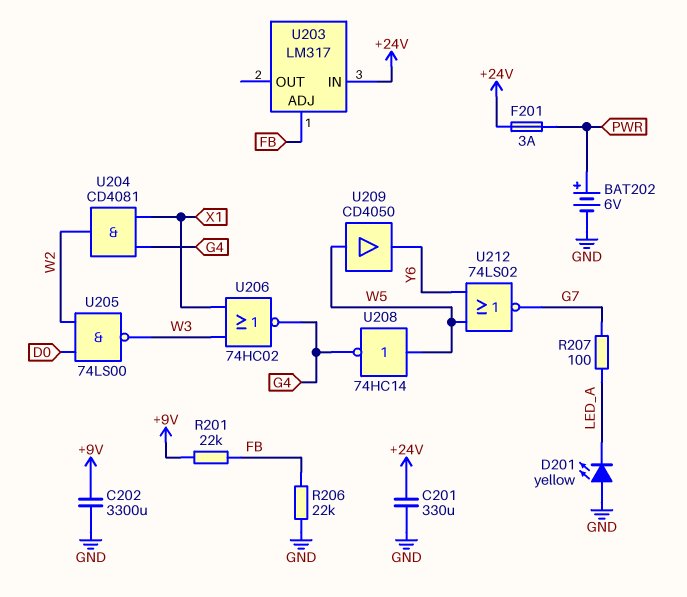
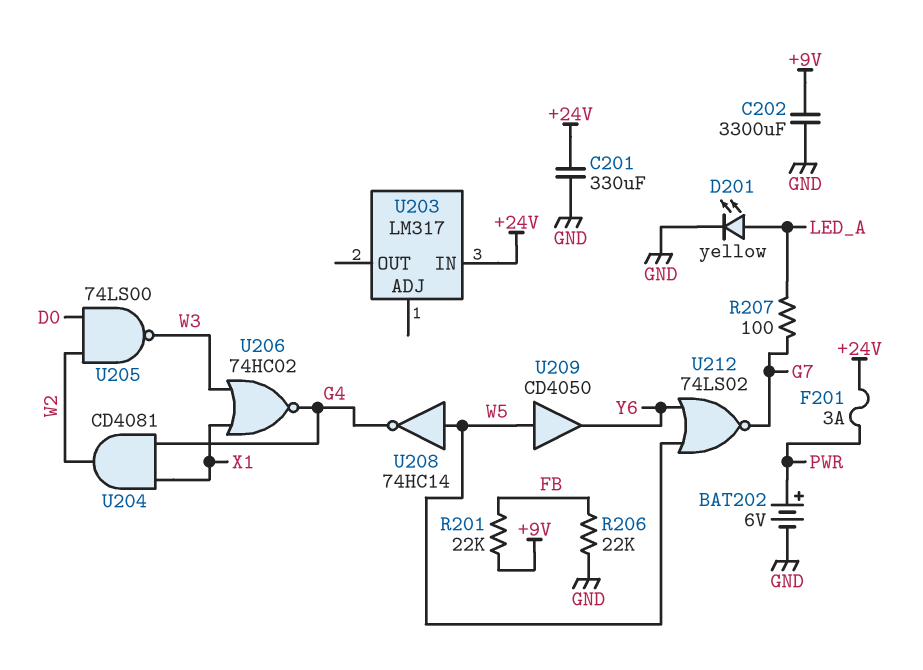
D201: LED yellow (A GND, K LED_A) -> LED yellow (A LED_A, K GND)
U203 pin ADJ: FB -> none

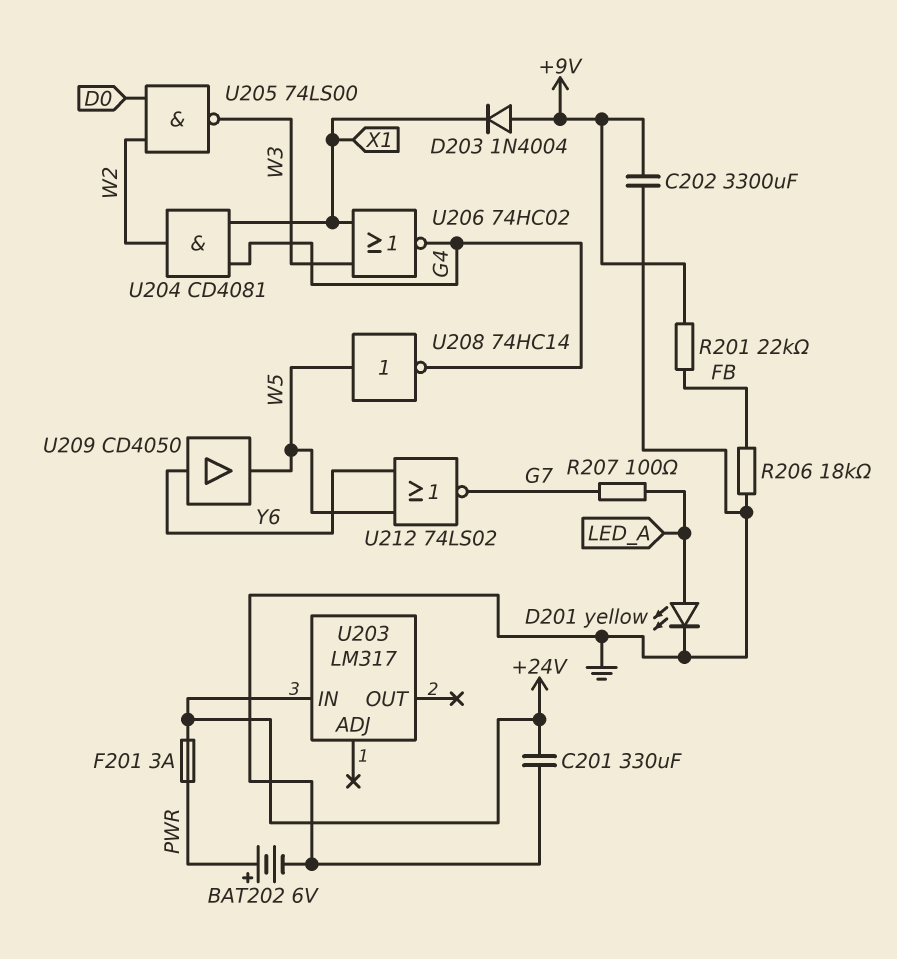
D203: none -> diode 1N4004 (A +9V, K X1)
R206: 22k (FB, GND) -> 18k (FB, GND)
U209: buffer CD4050 (in W5, out Y6) -> buffer CD4050 (in Y6, out W5)

